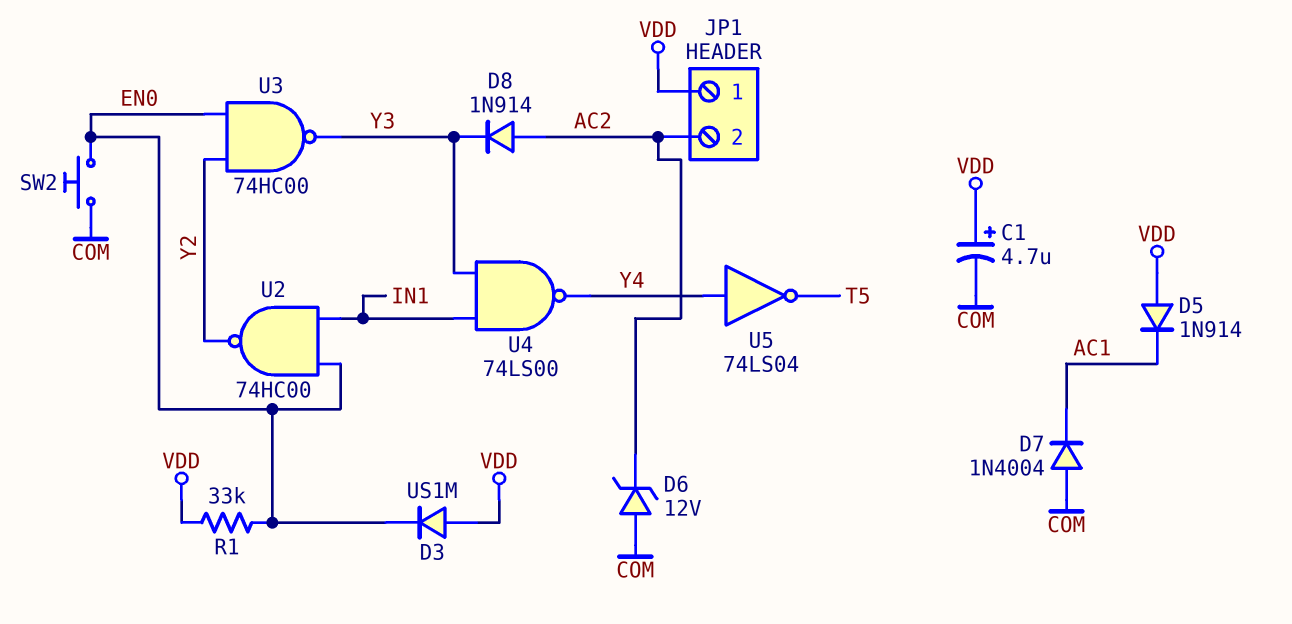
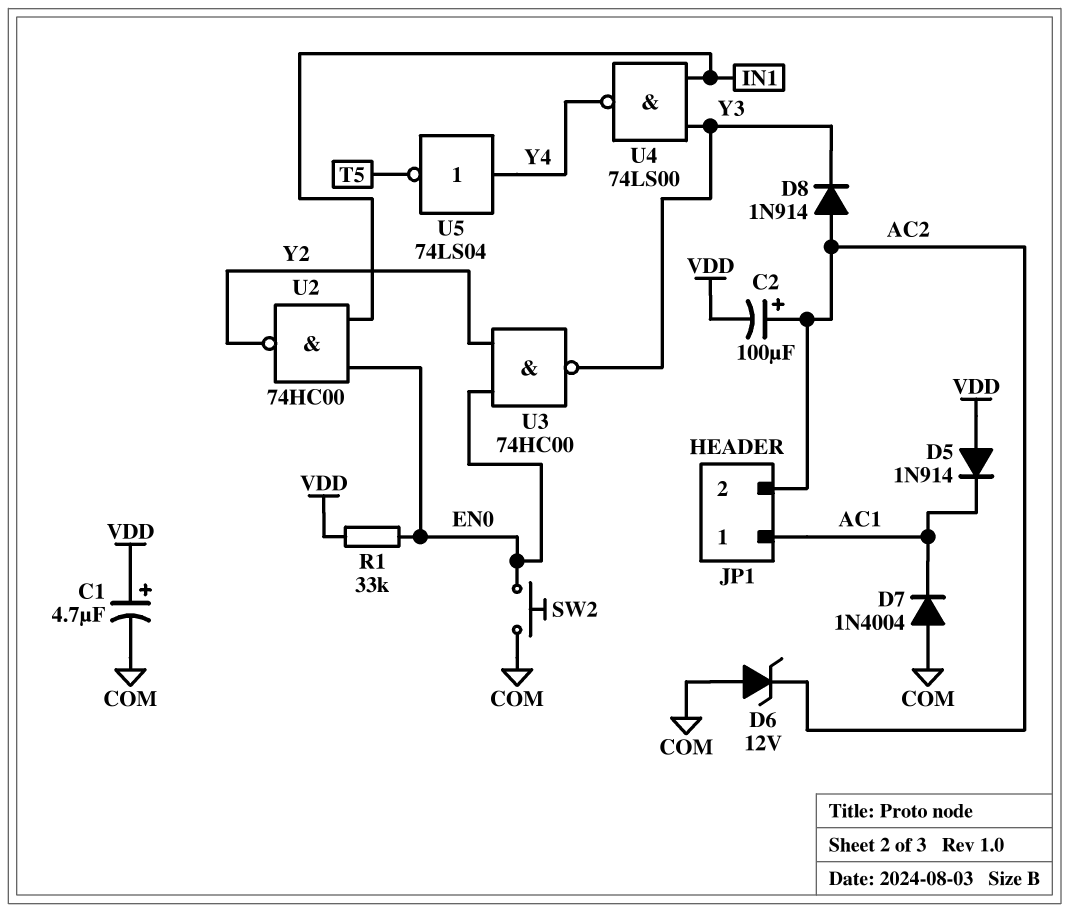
C2: none -> 100uF (plus AC2, minus VDD)
D3: diode US1M (A VDD, K EN0) -> none
JP1 pin 1: VDD -> AC1

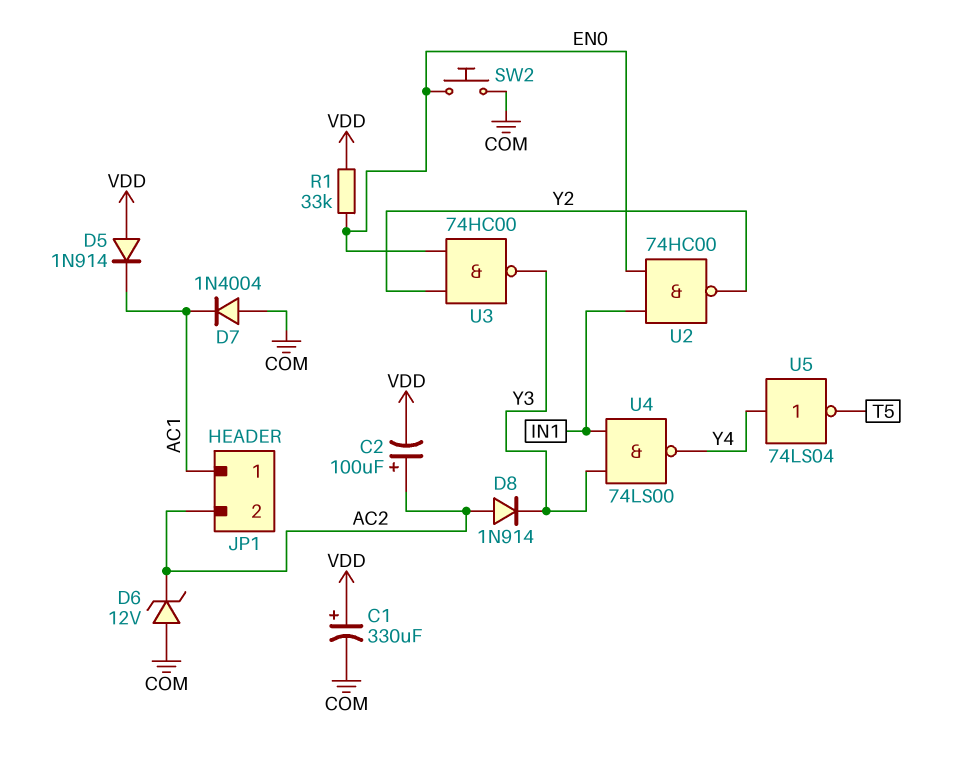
C1: 4.7uF (plus VDD, minus COM) -> 330uF (plus VDD, minus COM)

